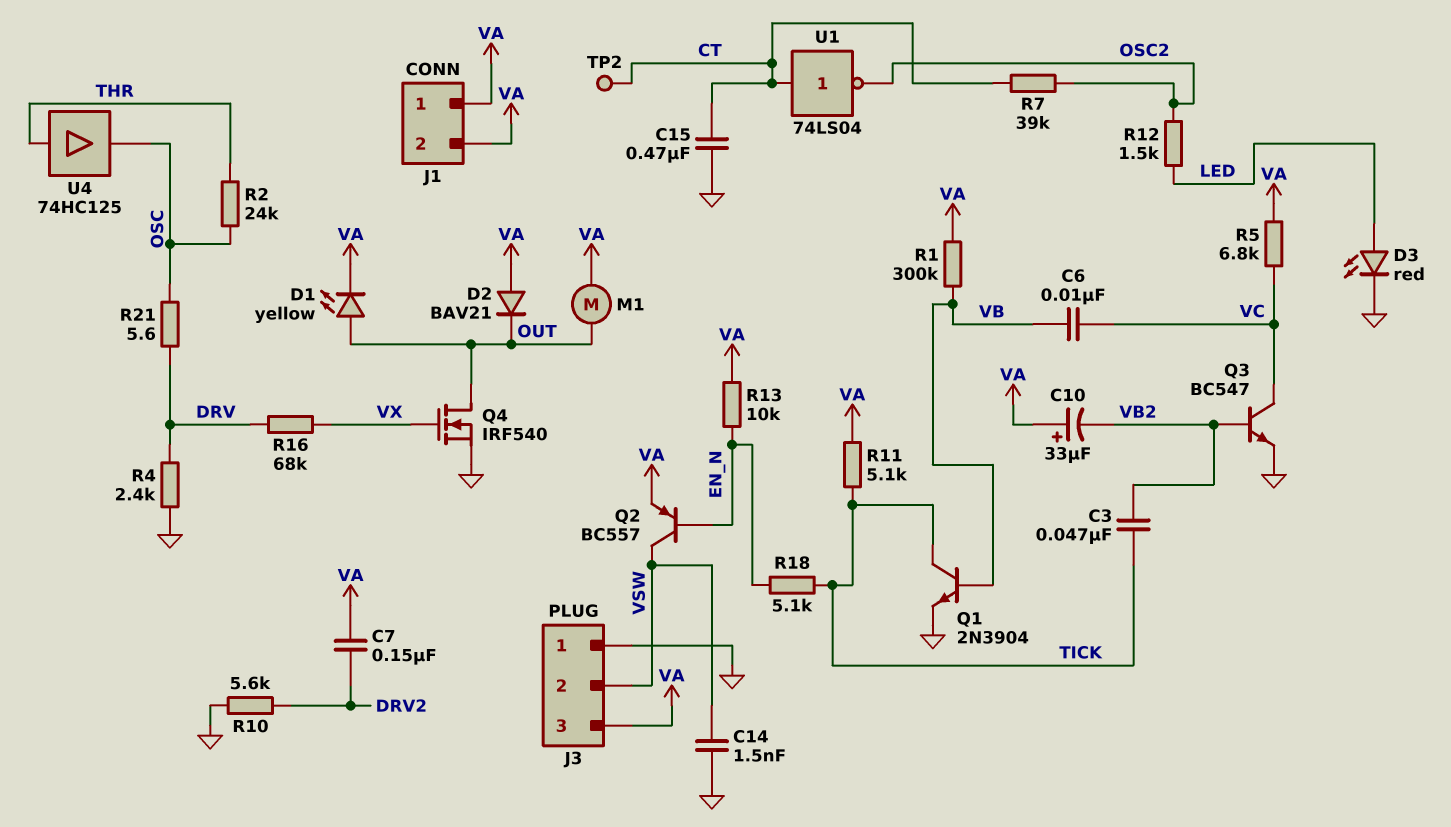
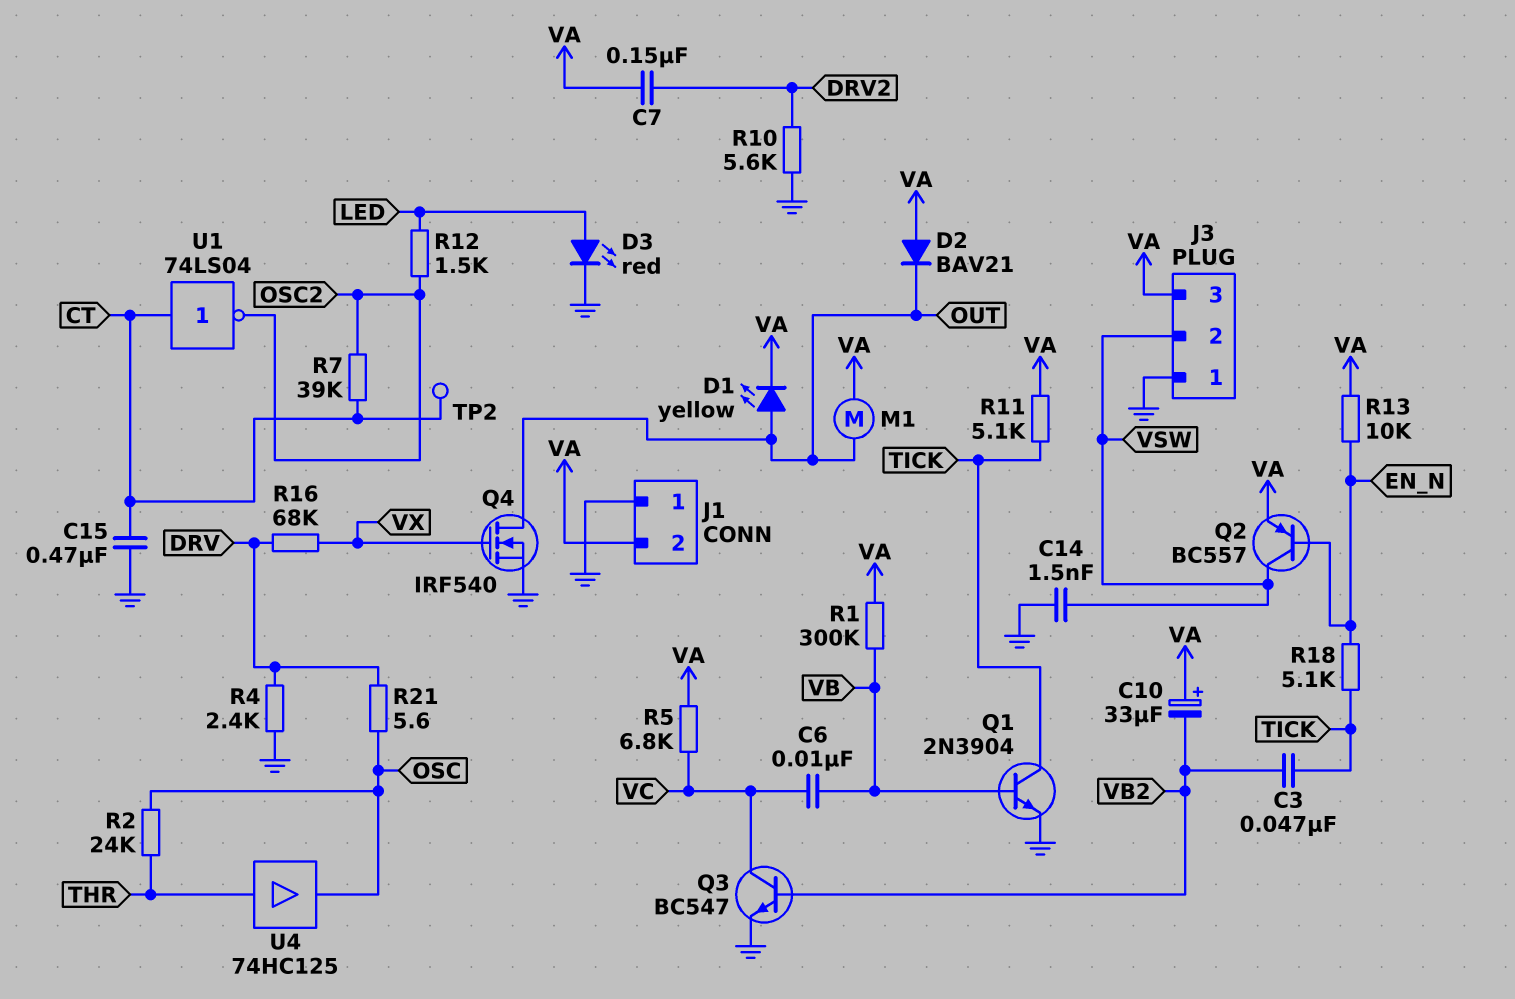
J1 pin 1: VA -> GND

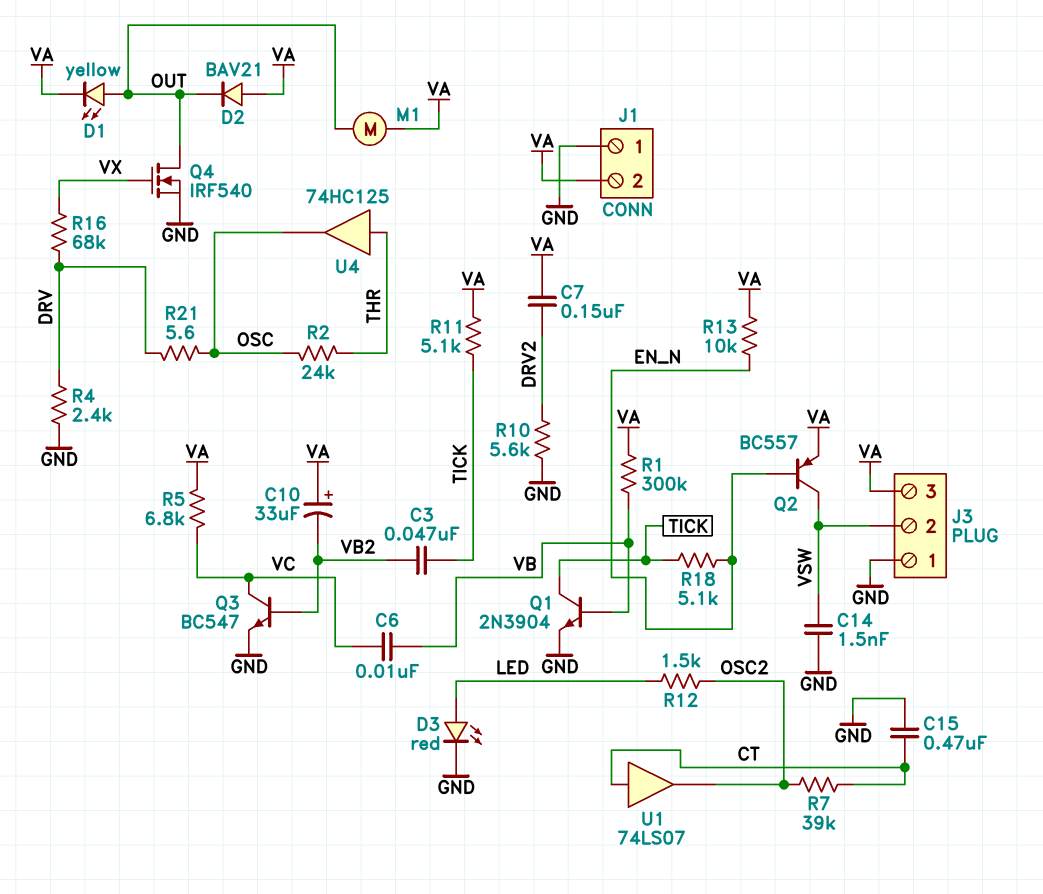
TP2: test point (CT) -> none
U1: NOT 74LS04 (in CT, out OSC2) -> buffer 74LS07 (in CT, out OSC2)

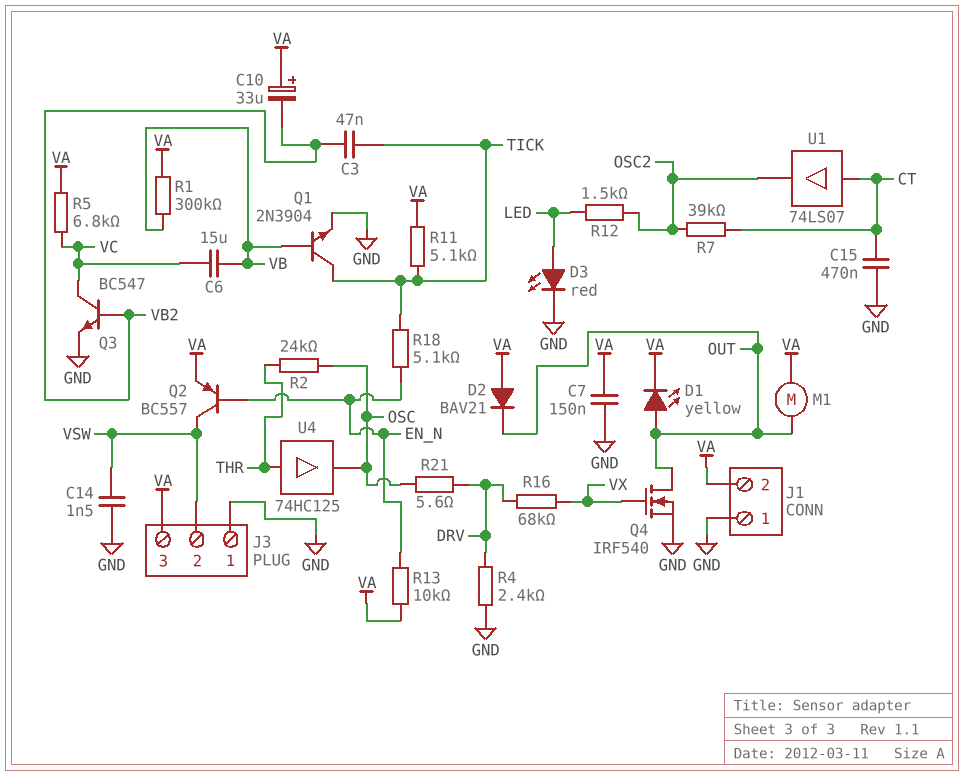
C6: 10nF (VB, VC) -> 15uF (VB, VC)
C7: 150nF (DRV2, VA) -> 150nF (GND, VA)
R10: 5.6k (DRV2, GND) -> none

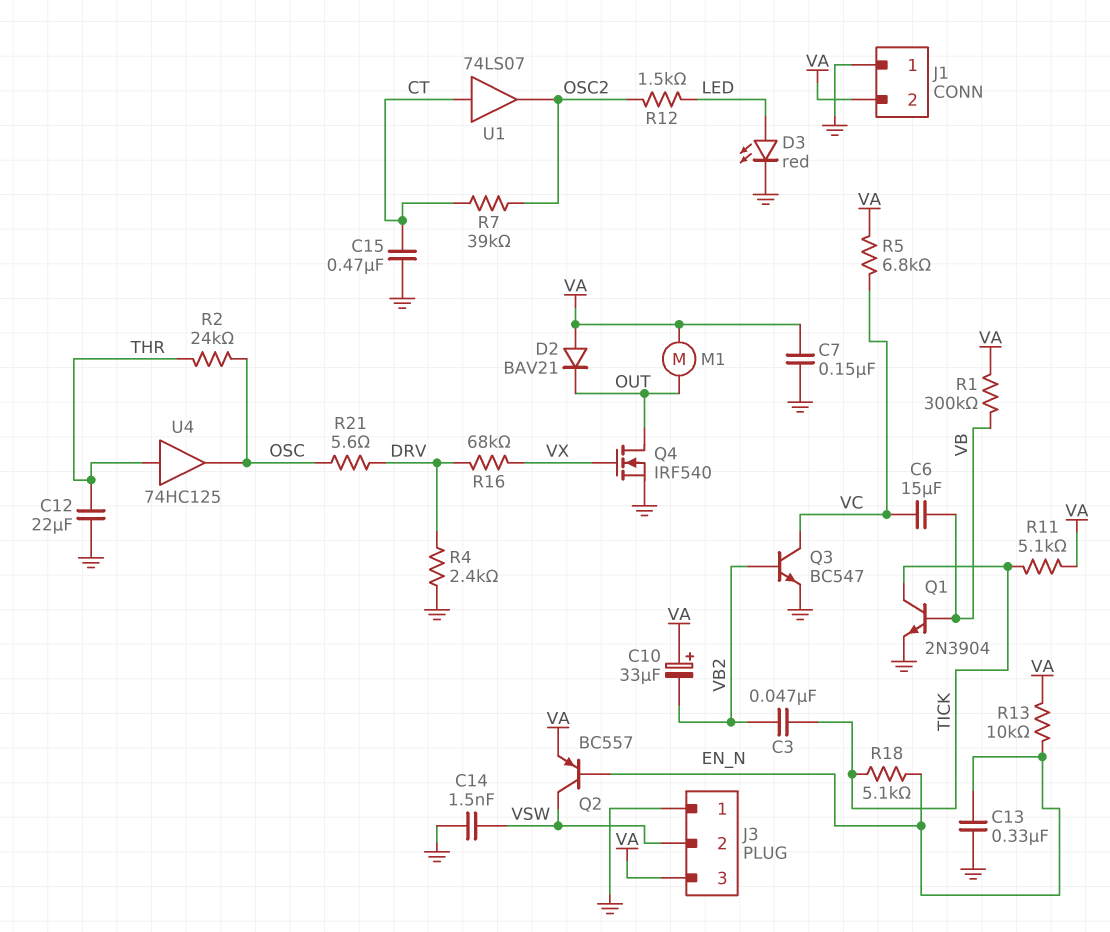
C12: none -> 22uF (GND, THR)
C13: none -> 330nF (EN_N, GND)
D1: LED yellow (A OUT, K VA) -> none

